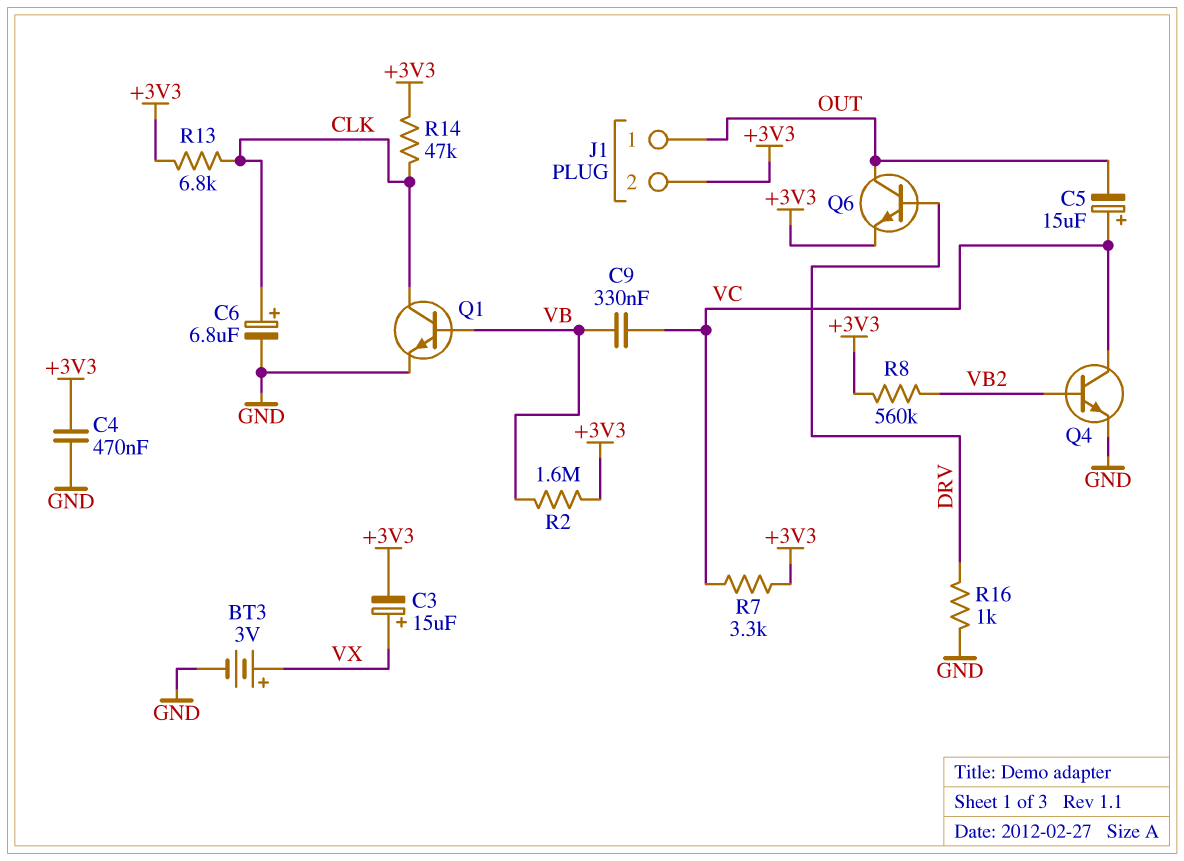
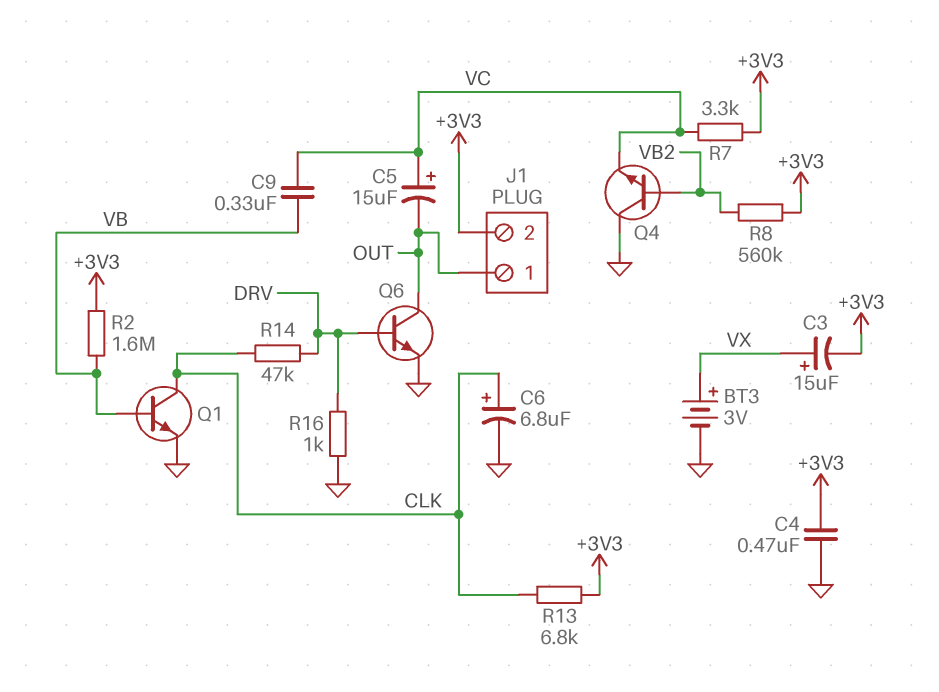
Q4: NPN (B VB2, C VC, E GND) -> NPN (B VB2, C GND, E VC)
Q6: NPN (B DRV, C OUT, E +3V3) -> NPN (B DRV, C OUT, E GND)
R14: 47k (+3V3, CLK) -> 47k (CLK, DRV)

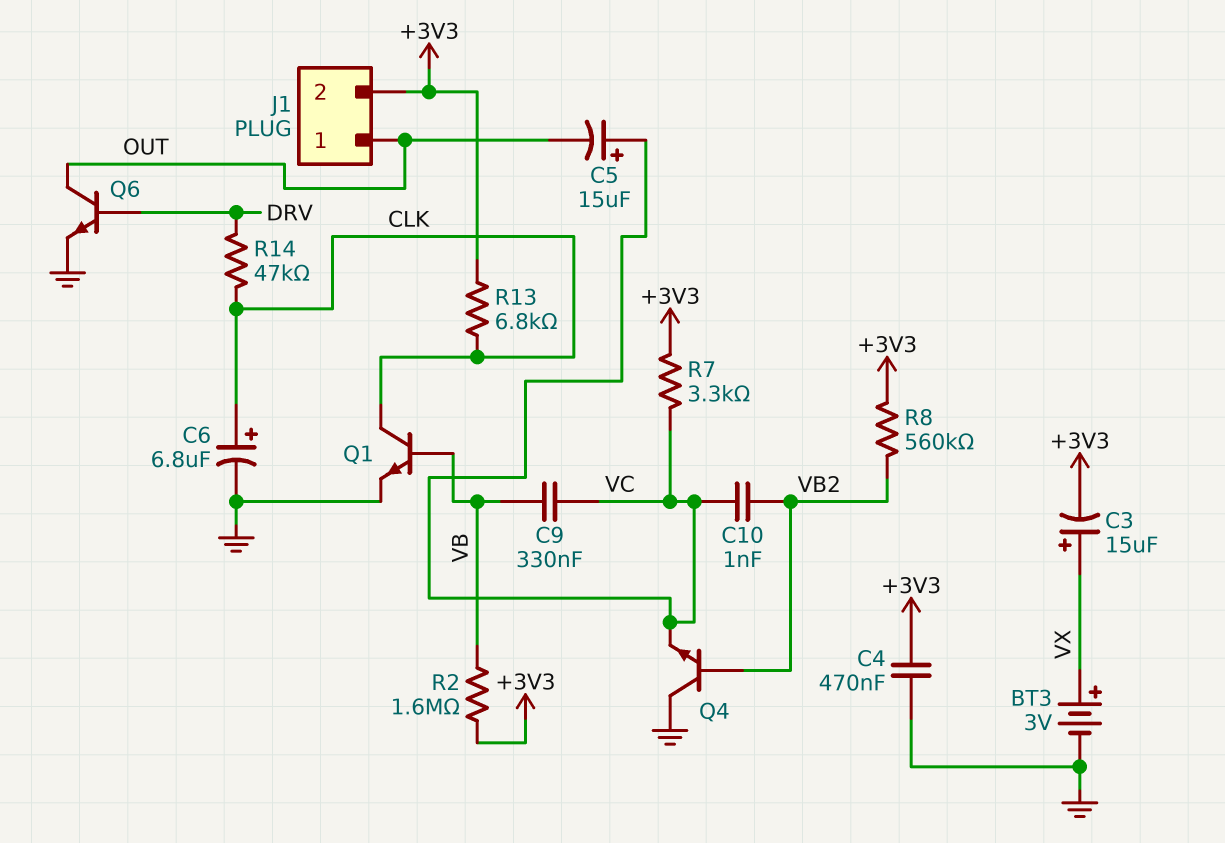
C10: none -> 1nF (VB2, VC)
R16: 1k (DRV, GND) -> none

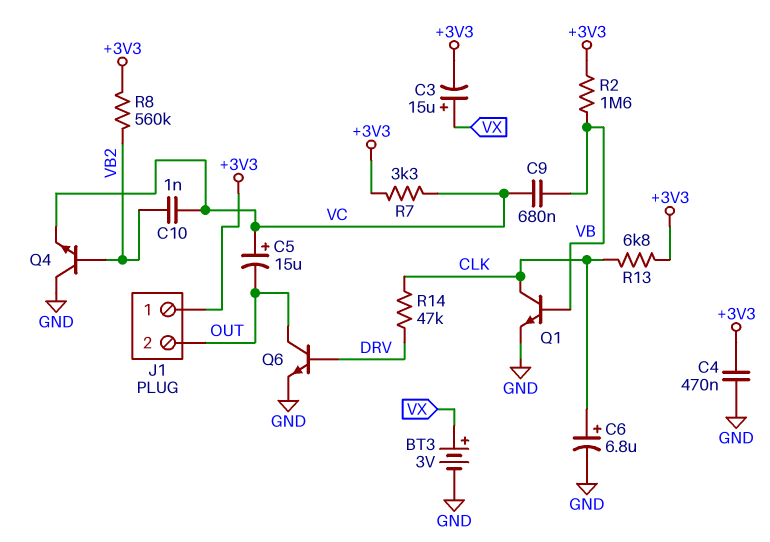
C9: 330nF (VB, VC) -> 680nF (VB, VC)
J1 pin 1: OUT -> +3V3
J1 pin 2: +3V3 -> OUT

